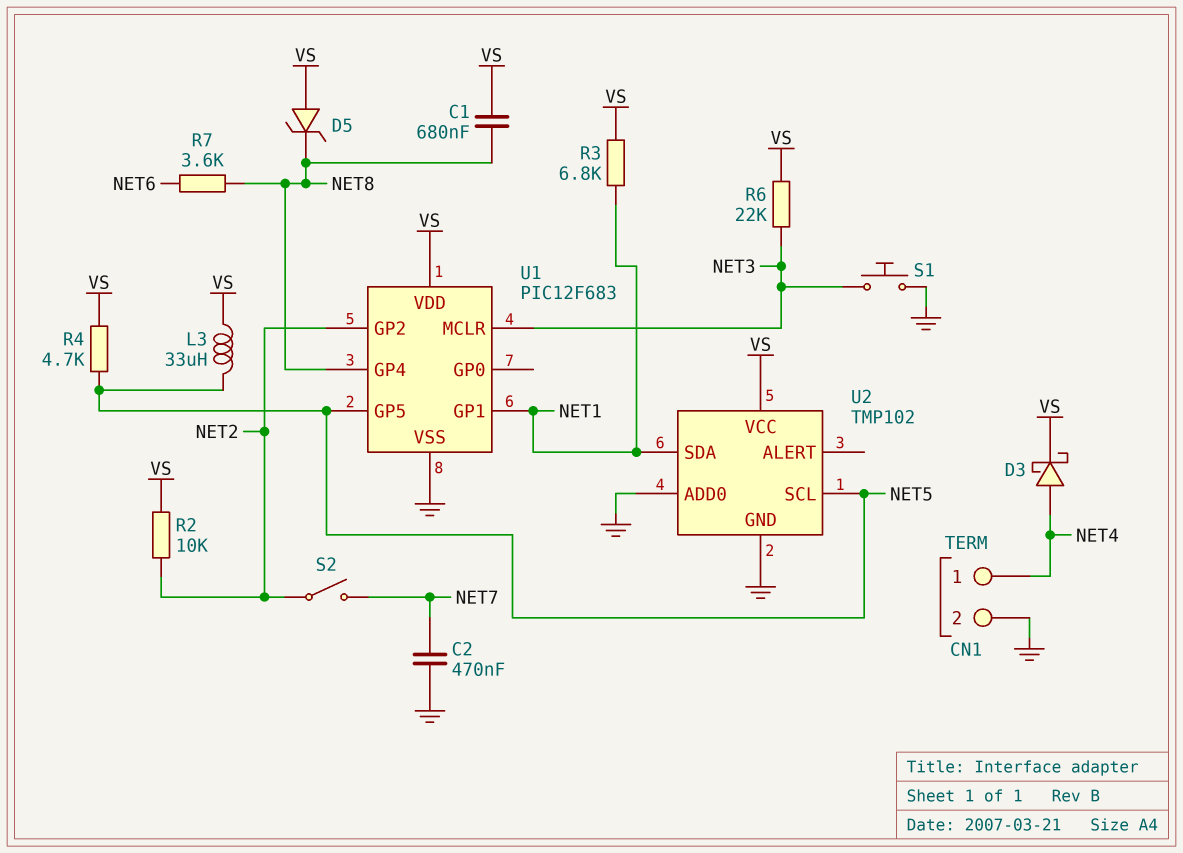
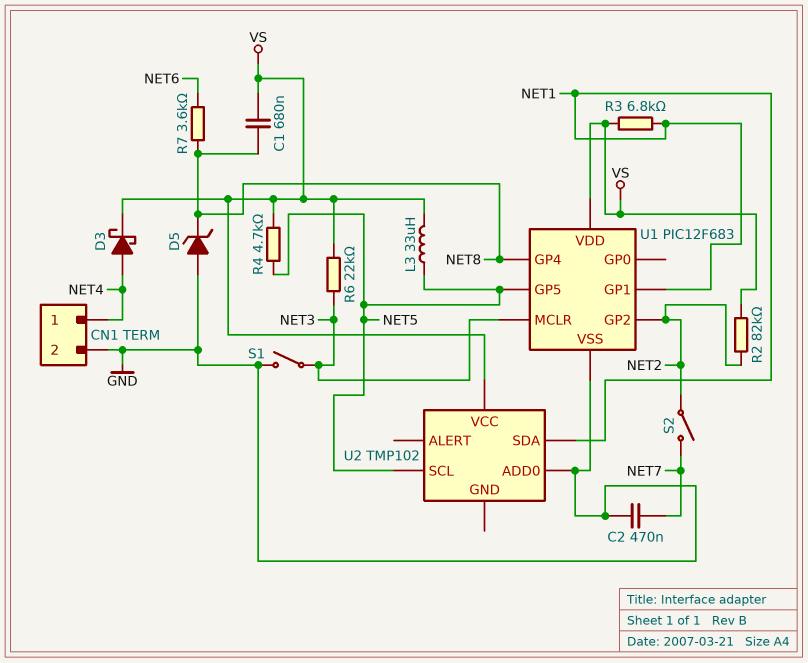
D5: zener (A VS, K NET8) -> zener (A GND, K NET8)
R2: 10k (NET2, VS) -> 82k (NET2, VS)
S1: button (GND, NET3) -> switch (GND, NET3)
U2 pin GND: GND -> none

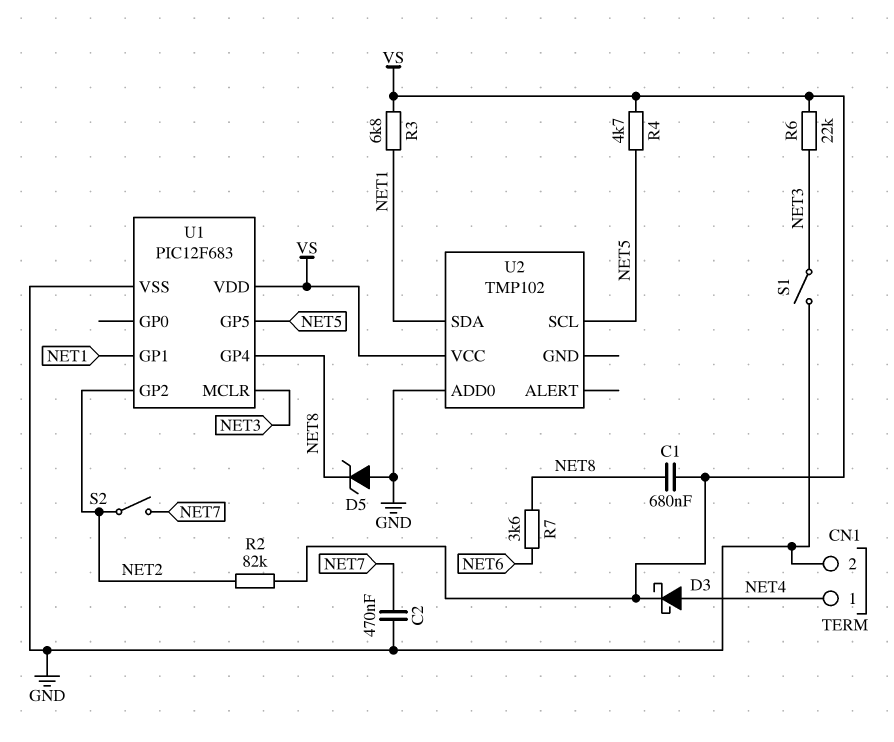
L3: 33uH (NET5, VS) -> none

